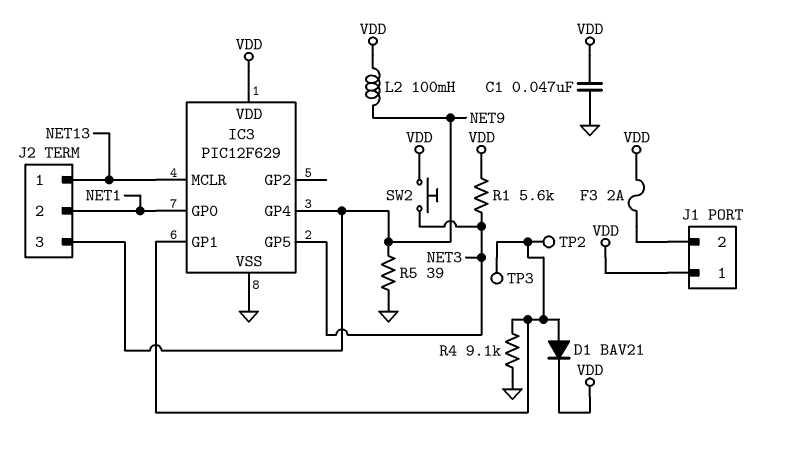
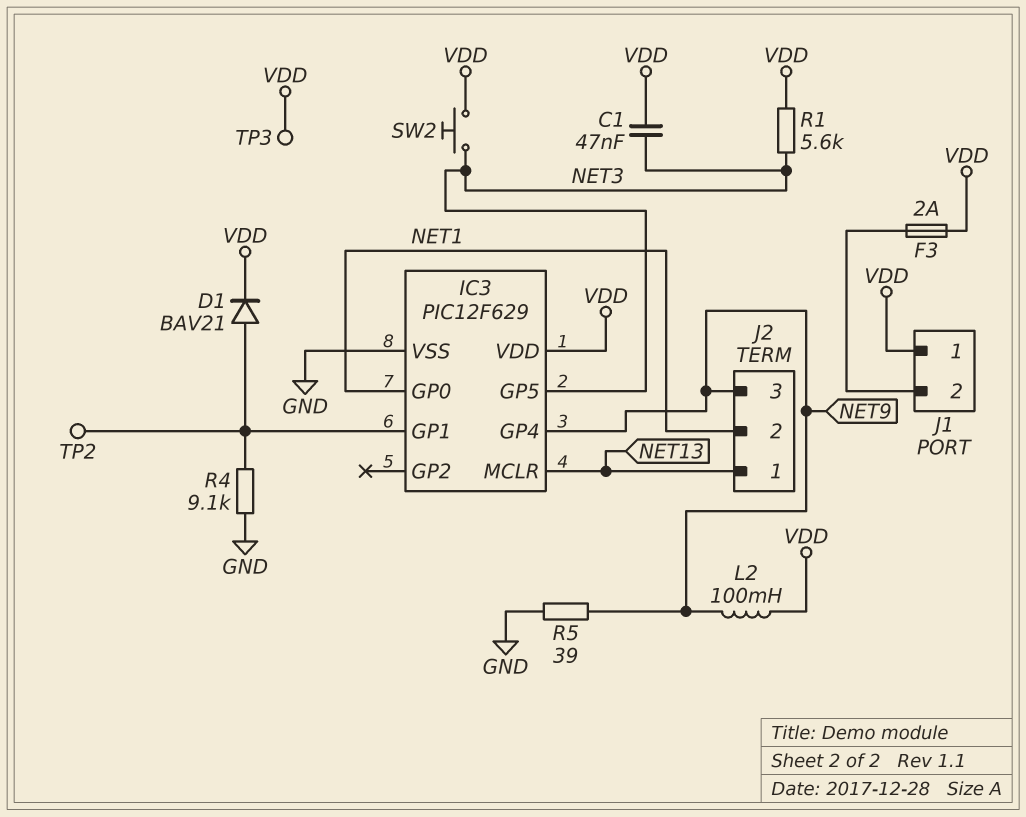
C1: 47nF (GND, VDD) -> 47nF (NET3, VDD)
TP3: test point (IC3/GP1) -> test point (VDD)

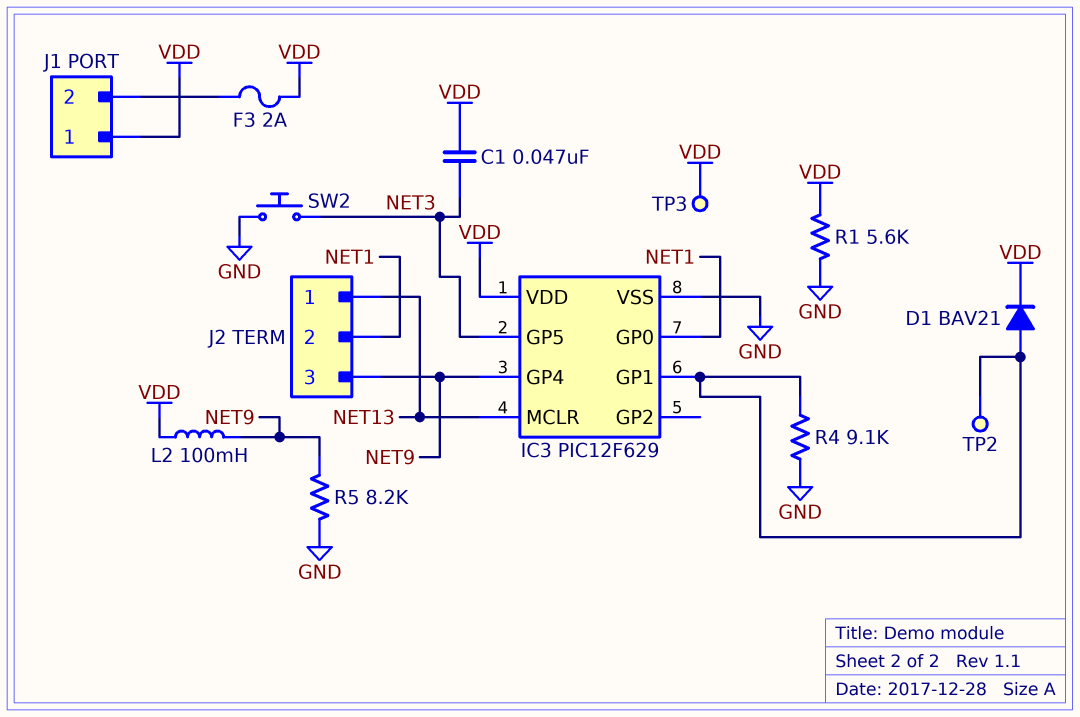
R1: 5.6k (NET3, VDD) -> 5.6k (GND, VDD)
R5: 39 (GND, NET9) -> 8.2k (GND, NET9)
SW2: button (NET3, VDD) -> button (GND, NET3)

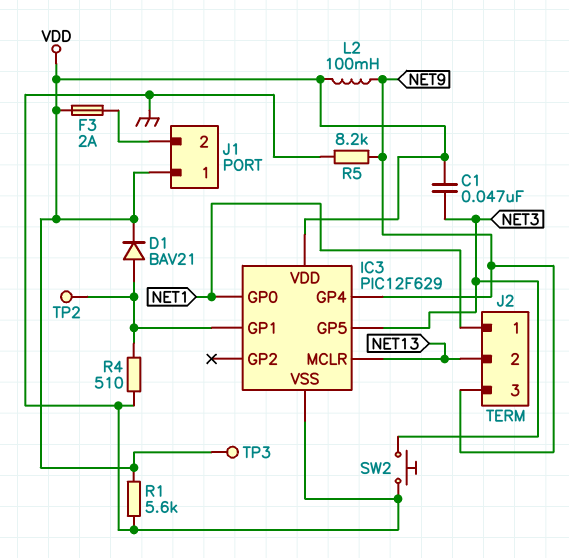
J2 pin 1: NET13 -> NET1
J2 pin 2: NET1 -> NET13
R4: 9.1k (GND, IC3/GP1) -> 510 (GND, IC3/GP1)

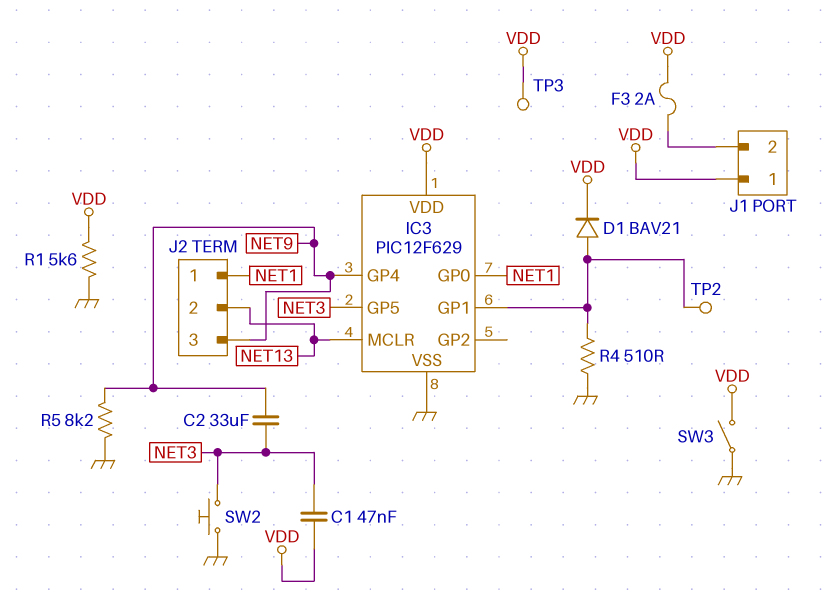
C2: none -> 33uF (NET3, NET9)
L2: 100mH (NET9, VDD) -> none
SW3: none -> switch (GND, VDD)

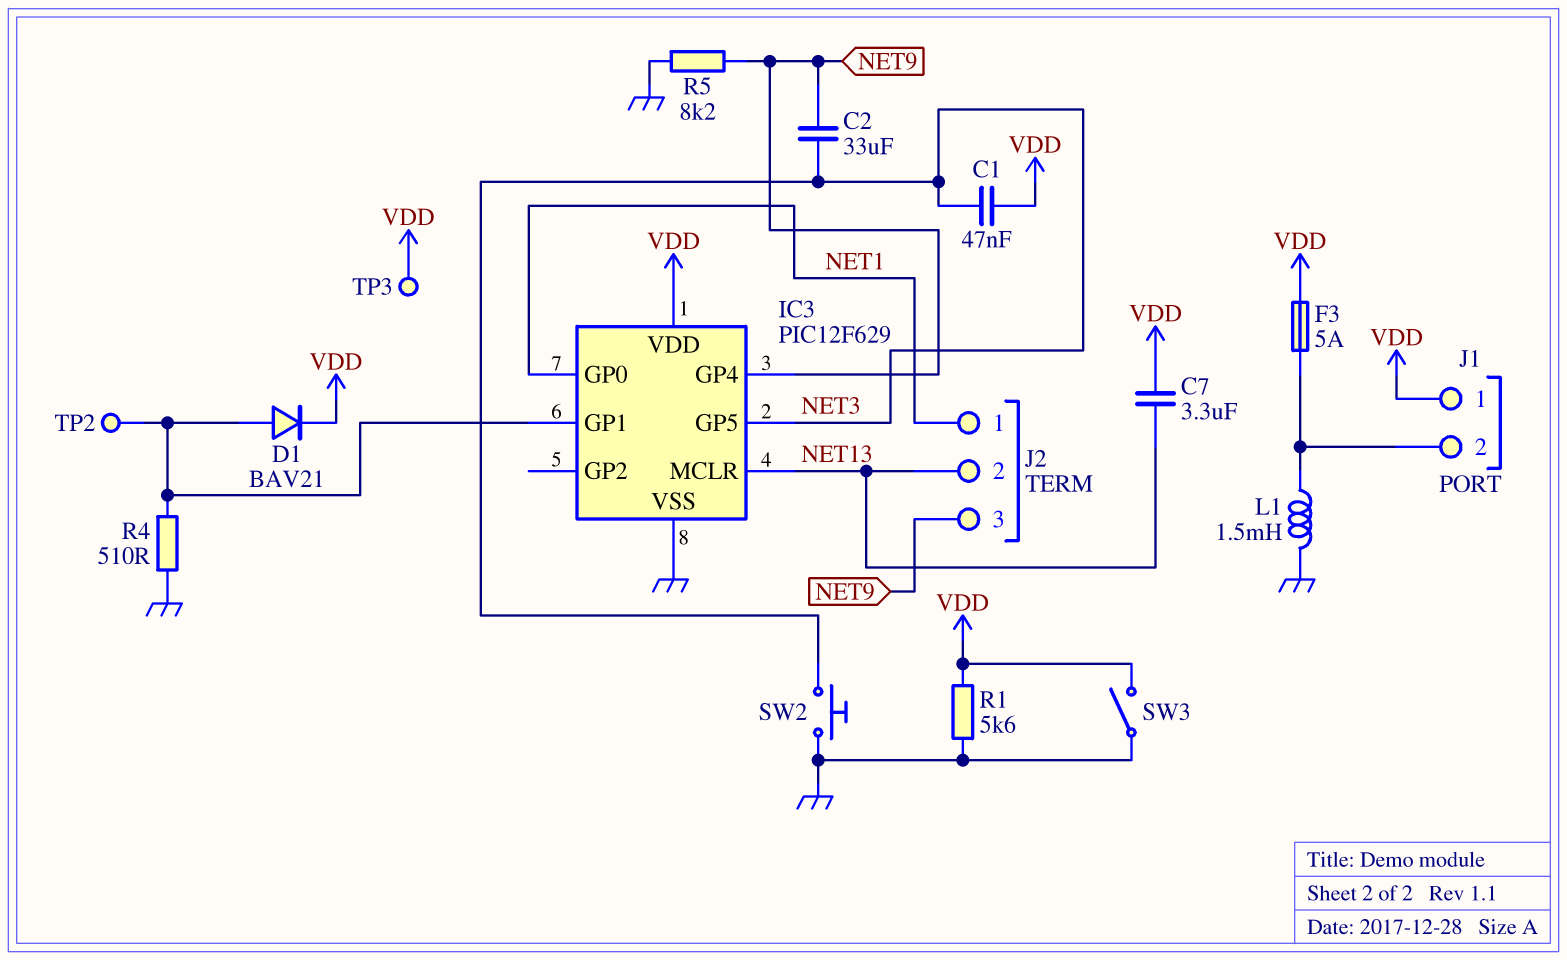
C7: none -> 3.3uF (NET13, VDD)
F3: 2A (J1/2, VDD) -> 5A (J1/2, VDD)
L1: none -> 1.5mH (GND, J1/2)

